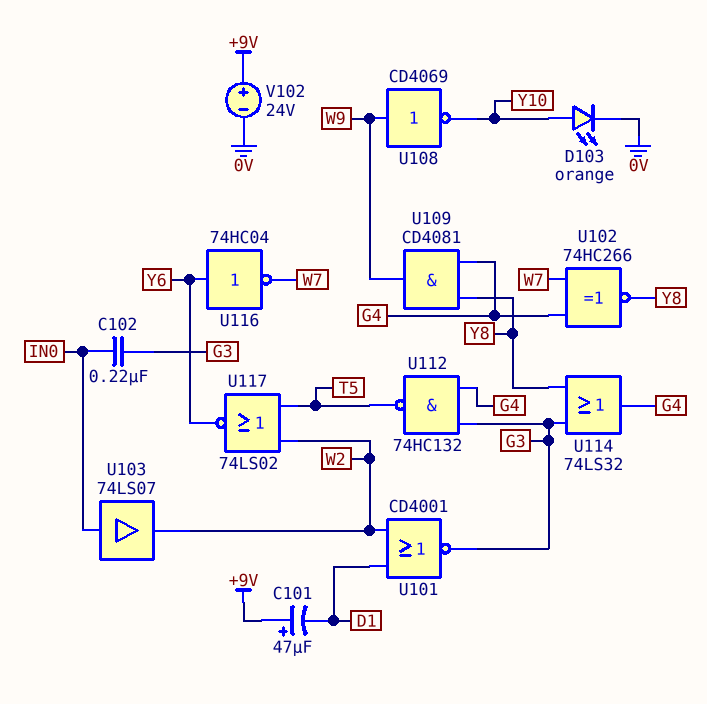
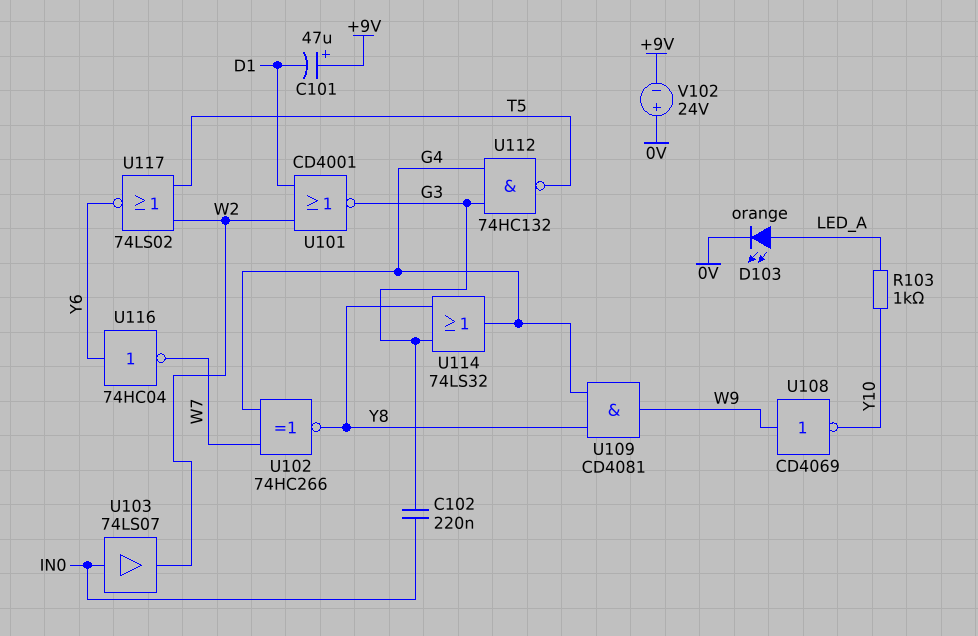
D103: LED orange (A Y10, K 0V) -> LED orange (A LED_A, K 0V)
R103: none -> 1k (LED_A, Y10)
V102: 24V (plus +9V, minus 0V) -> 24V (plus 0V, minus +9V)

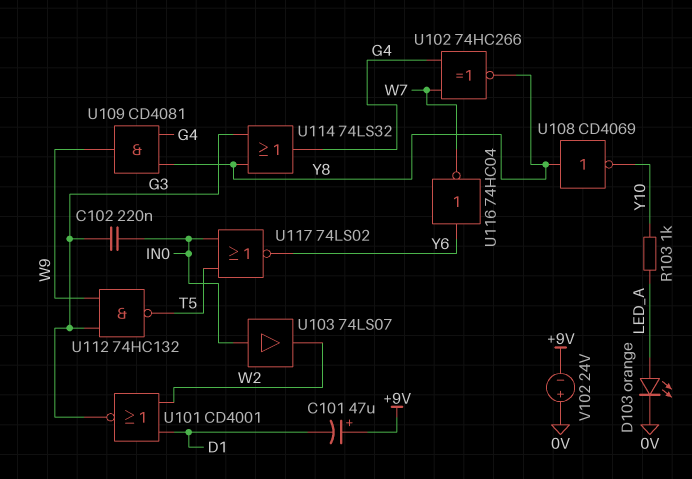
U108: NOT CD4069 (in W9, out Y10) -> NOT CD4069 (in Y8, out Y10)
U112: NAND 74HC132 (in G3, in G4, out T5) -> NAND 74HC132 (in G3, in W9, out T5)
U117: NOR 74LS02 (in T5, in W2, out Y6) -> NOR 74LS02 (in IN0, in T5, out Y6)

